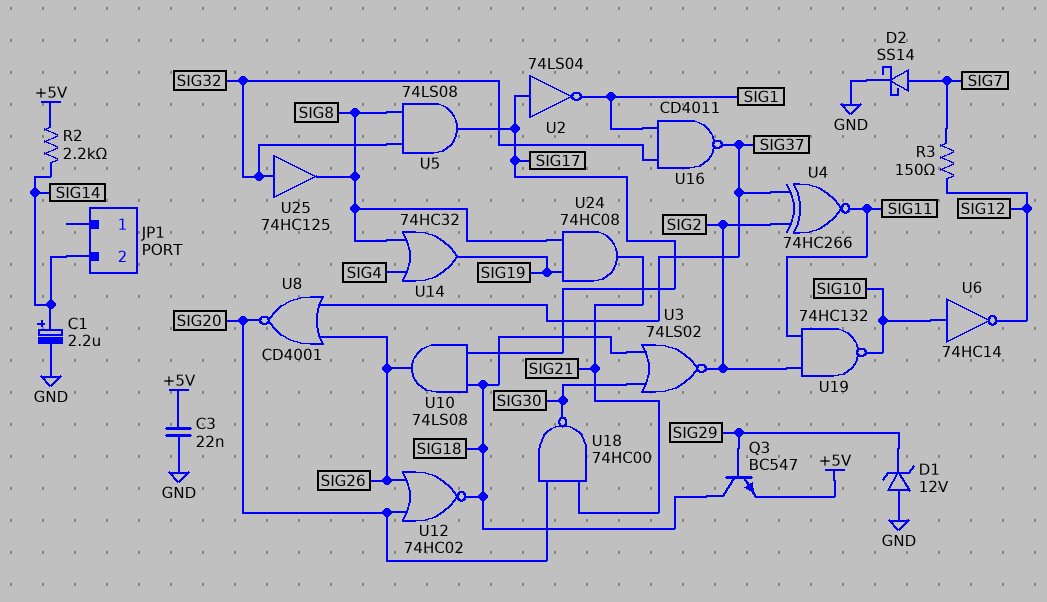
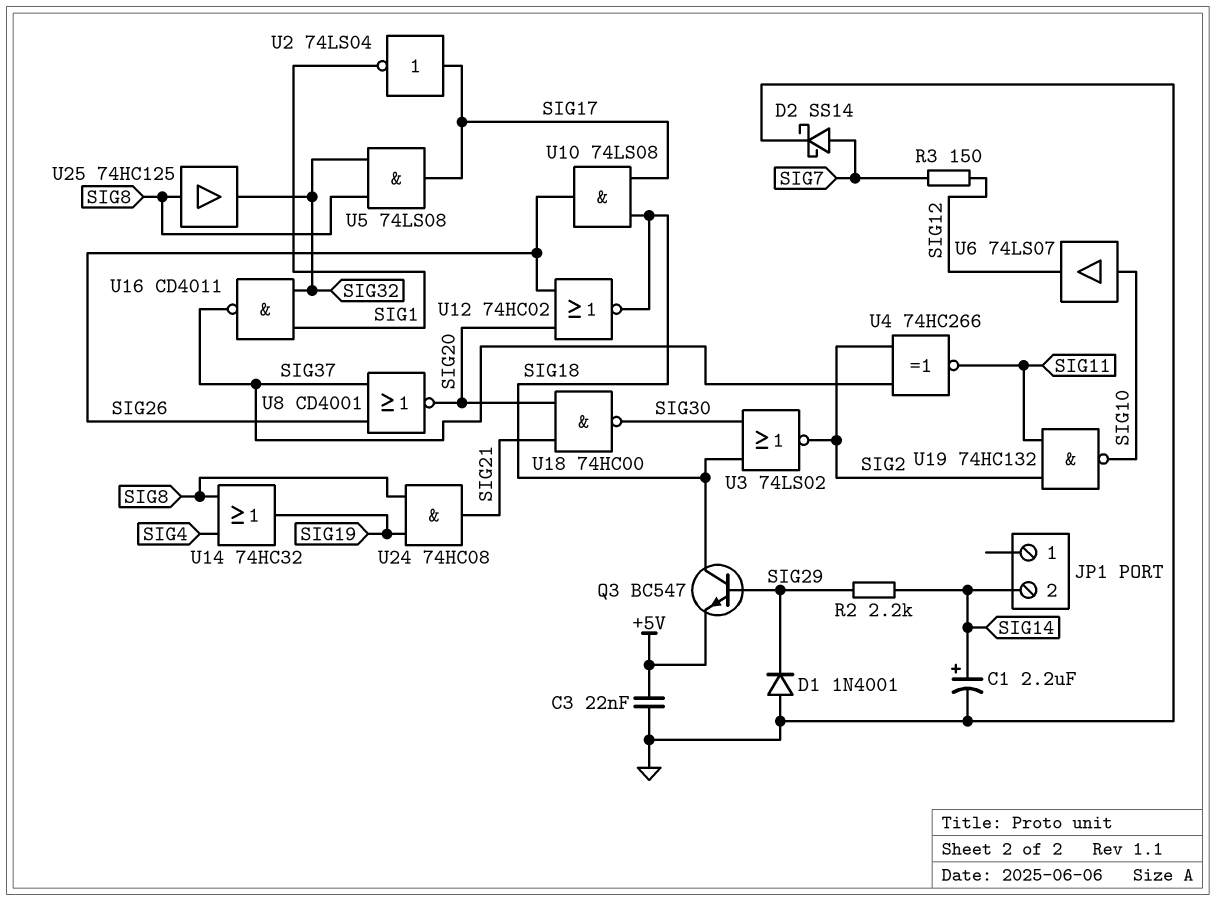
D1: zener 12V (A GND, K SIG29) -> diode 1N4001 (A GND, K SIG29)
R2: 2.2k (+5V, SIG14) -> 2.2k (SIG14, SIG29)
U6: NOT 74HC14 (in SIG10, out SIG12) -> buffer 74LS07 (in SIG10, out SIG12)
U25: buffer 74HC125 (in SIG32, out SIG8) -> buffer 74HC125 (in SIG8, out SIG32)

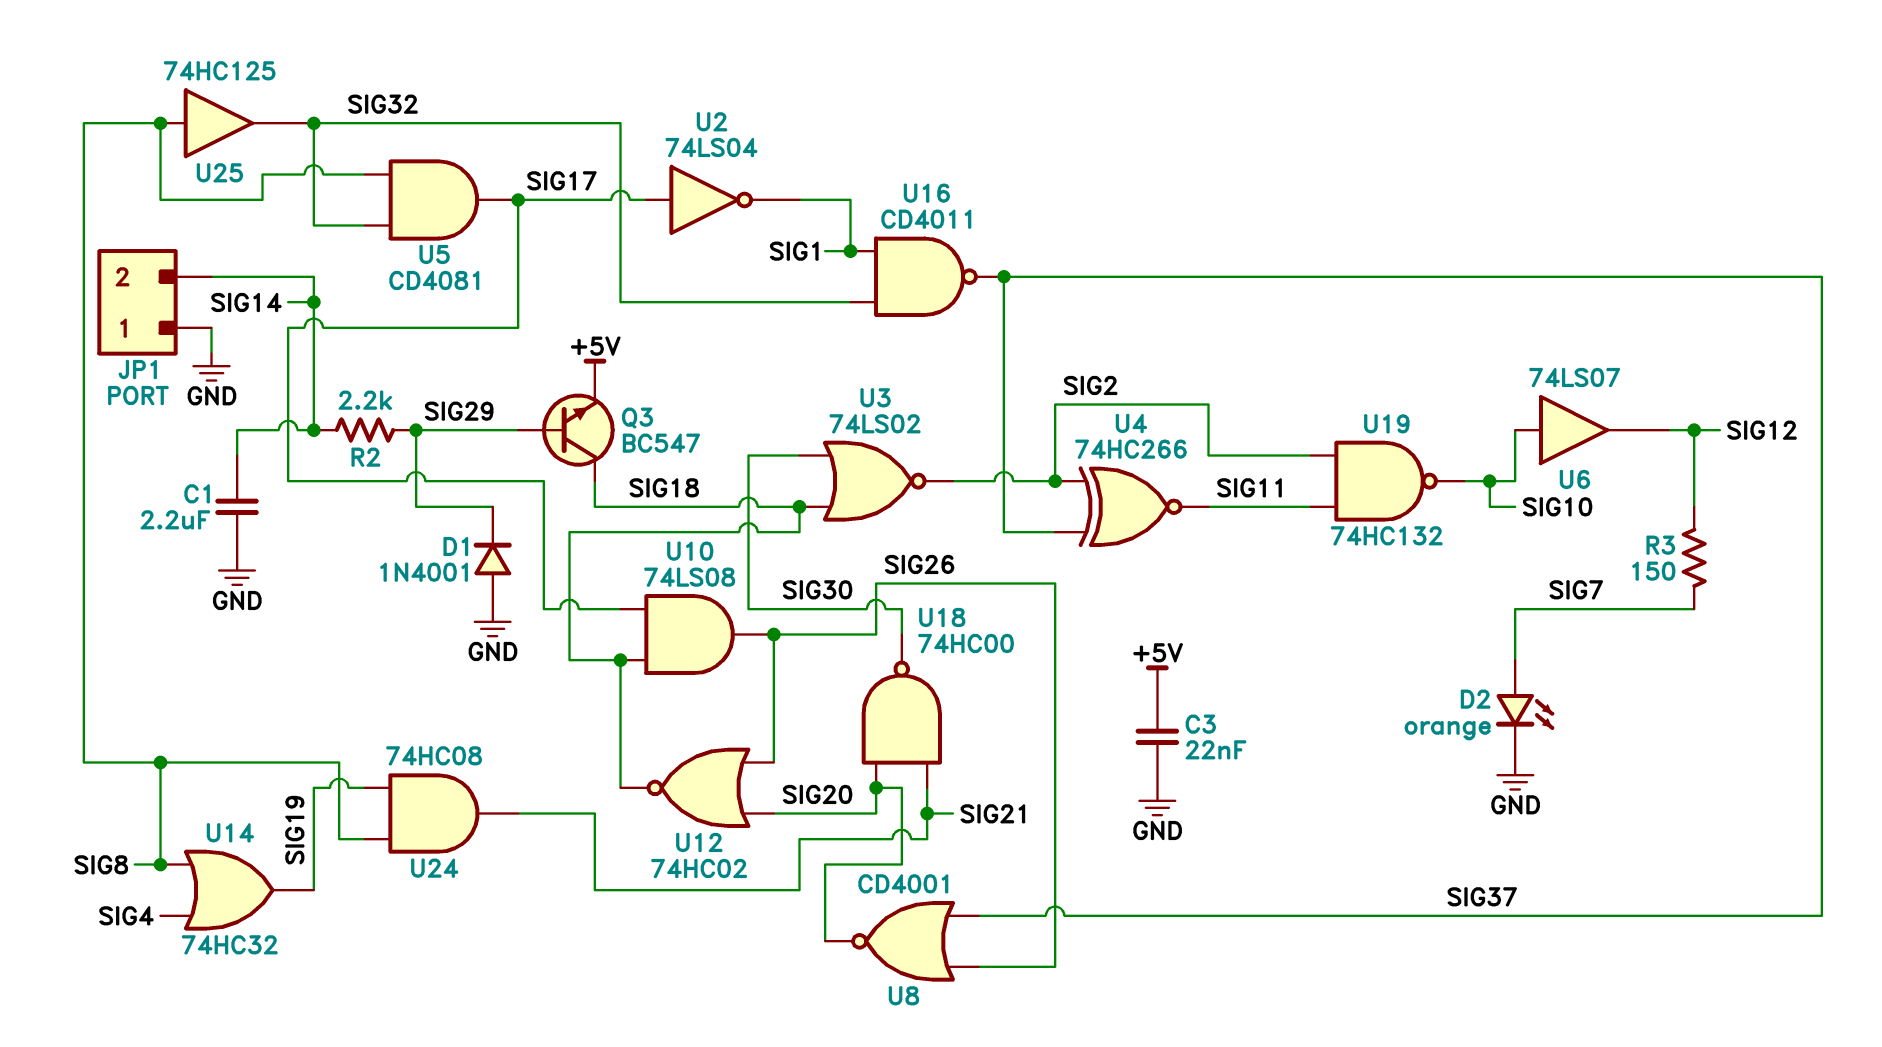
C1: 2.2uF (plus SIG14, minus GND) -> 2.2uF (GND, SIG14)
D2: schottky SS14 (A SIG7, K GND) -> LED orange (A SIG7, K GND)
JP1 pin 1: none -> GND
U5: AND 74LS08 (in SIG8, in SIG32, out SIG17) -> AND CD4081 (in SIG8, in SIG32, out SIG17)

